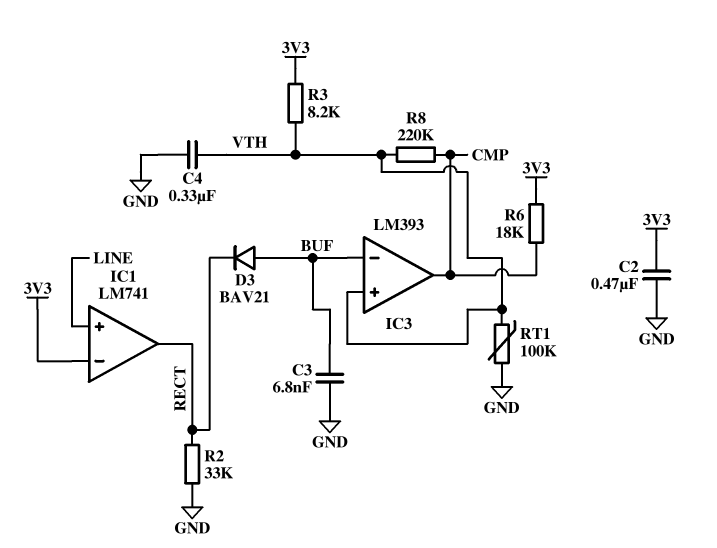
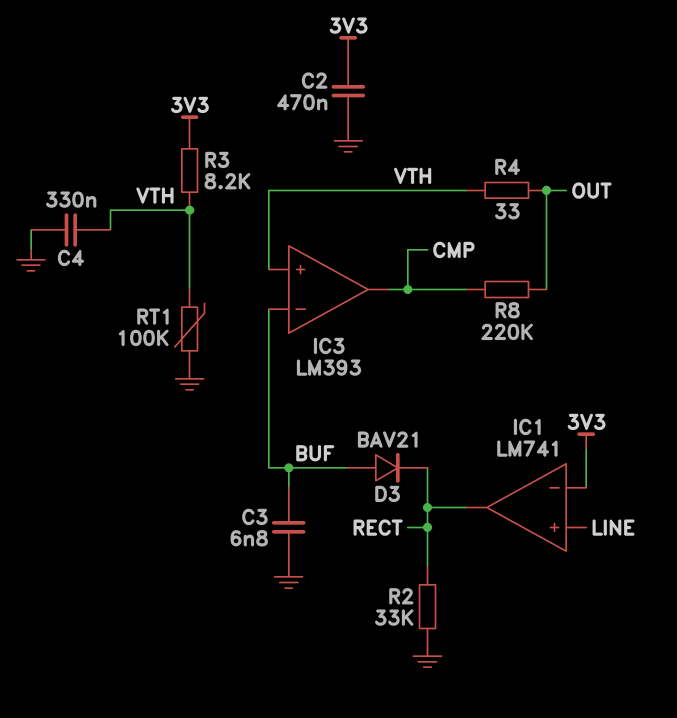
R4: none -> 33 (OUT, VTH)
R6: 18k (3V3, CMP) -> none
R8: 220k (CMP, VTH) -> 220k (CMP, OUT)

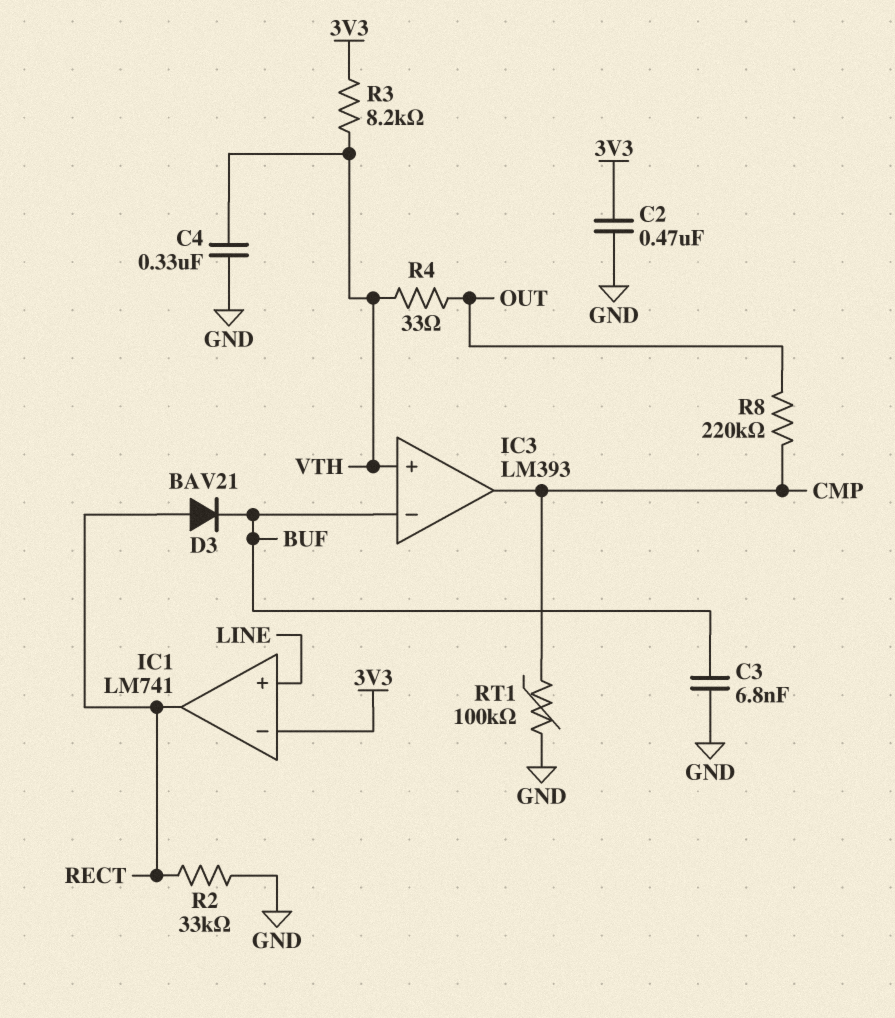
D3: diode BAV21 (A BUF, K RECT) -> diode BAV21 (A RECT, K BUF)
RT1: 100k (GND, VTH) -> 100k (CMP, GND)

